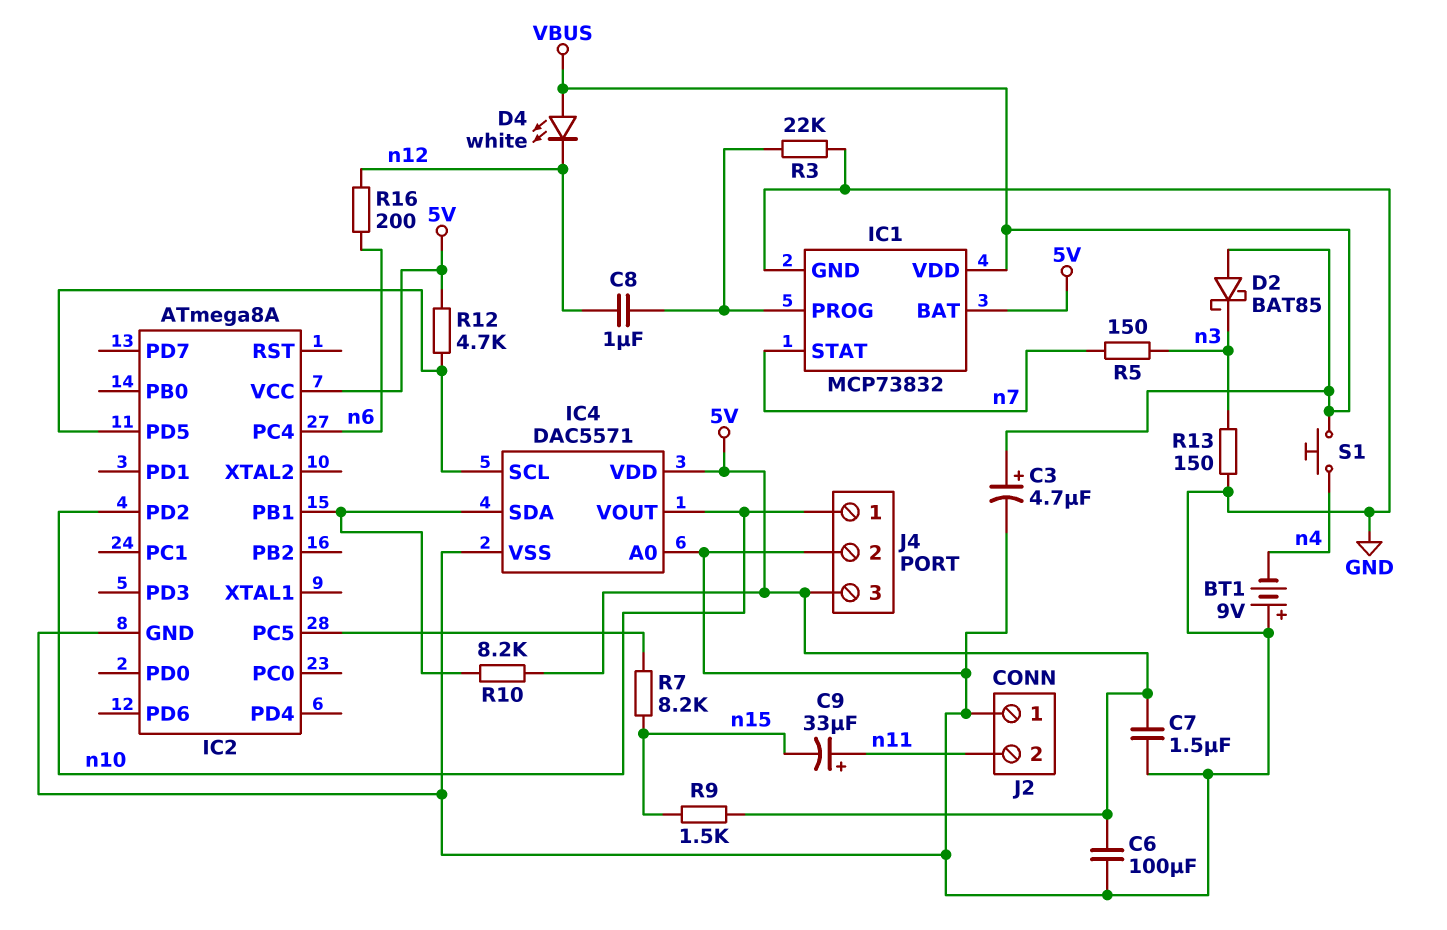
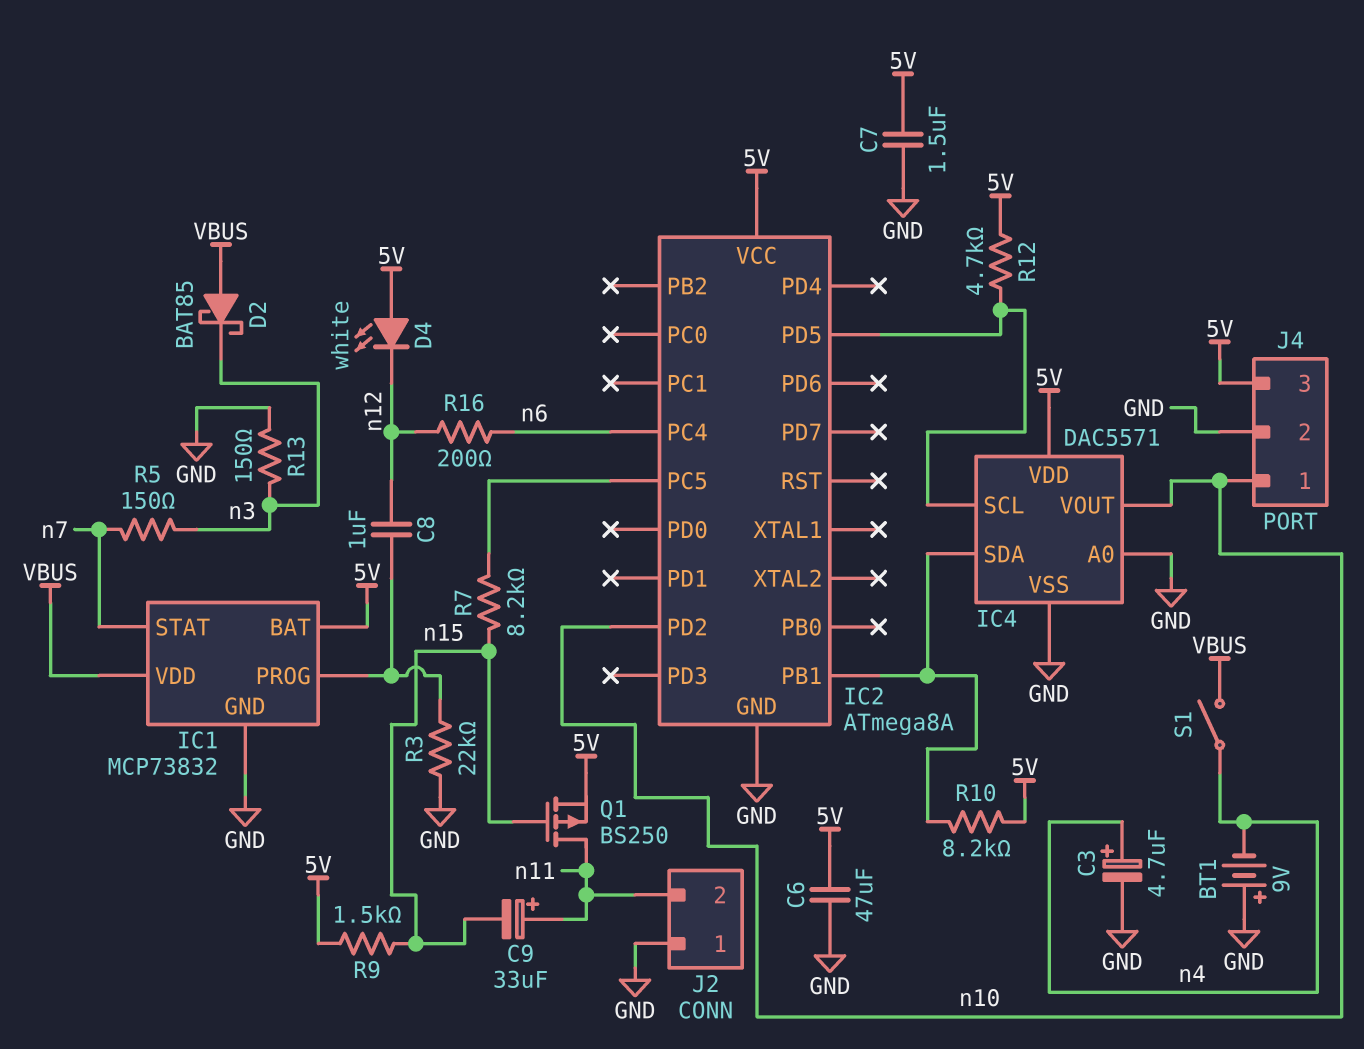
C3: 4.7uF (plus VBUS, minus GND) -> 4.7uF (plus n4, minus GND)
C6: 100uF (5V, GND) -> 47uF (5V, GND)
D4: LED white (A VBUS, K n12) -> LED white (A 5V, K n12)
Q1: none -> PMOS BS250 (G n15, D n11, S 5V)
S1: button (VBUS, n4) -> switch (VBUS, n4)

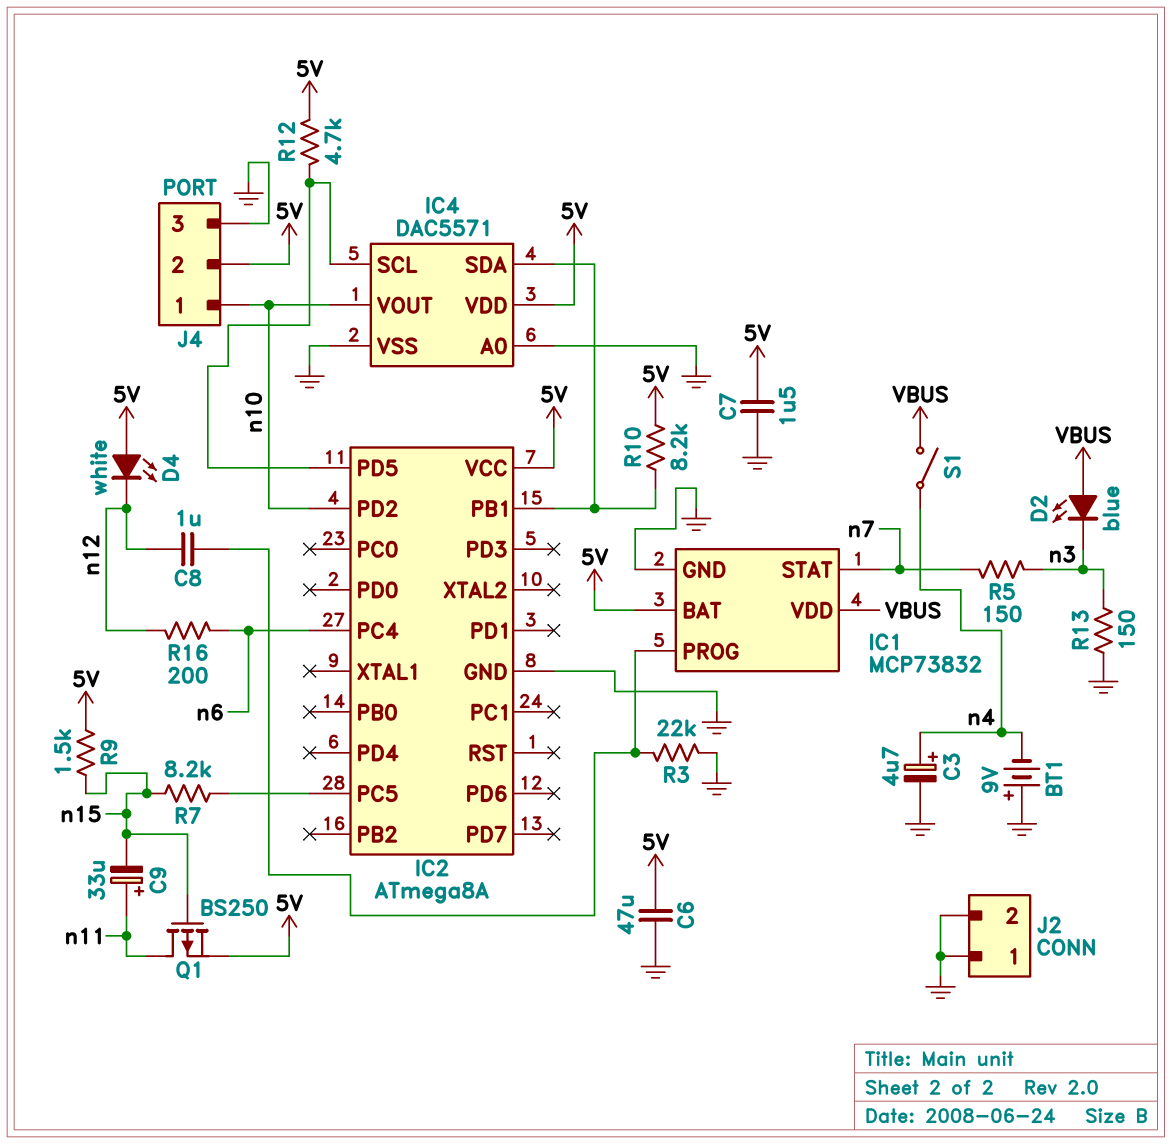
D2: schottky BAT85 (A VBUS, K n3) -> LED blue (A VBUS, K n3)
J2 pin 2: n11 -> GND
J4 pin 2: GND -> 5V
J4 pin 3: 5V -> GND

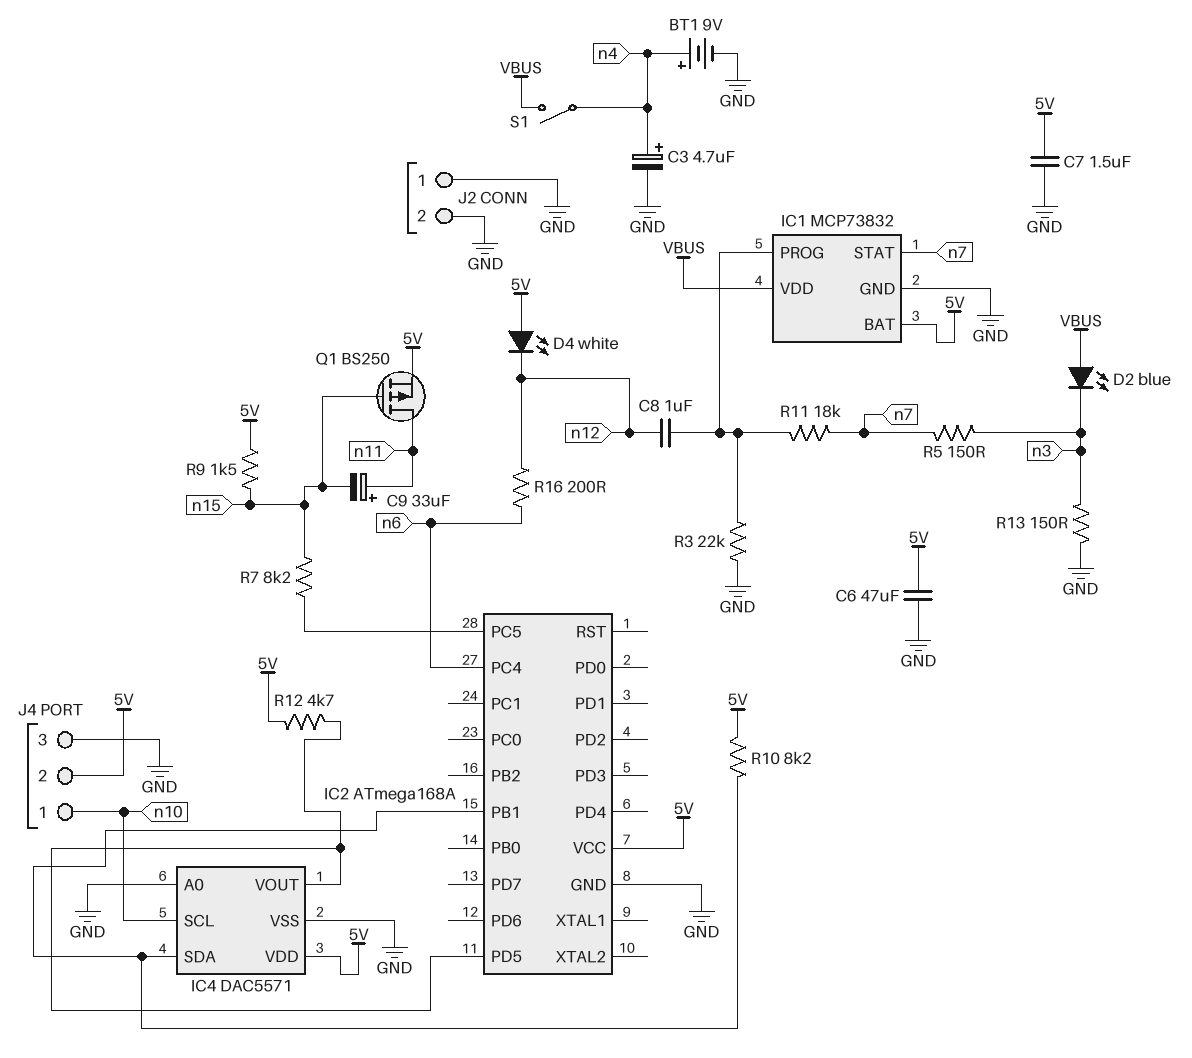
BT1: 9V (plus GND, minus n4) -> 9V (plus n4, minus GND)
IC2: ATmega8A -> ATmega168A
IC2 pin PD2: n10 -> none
IC4 pin SCL: IC2/PD5 -> n10
IC4 pin VOUT: n10 -> IC2/PD5
R11: none -> 18k (IC1/PROG, n7)

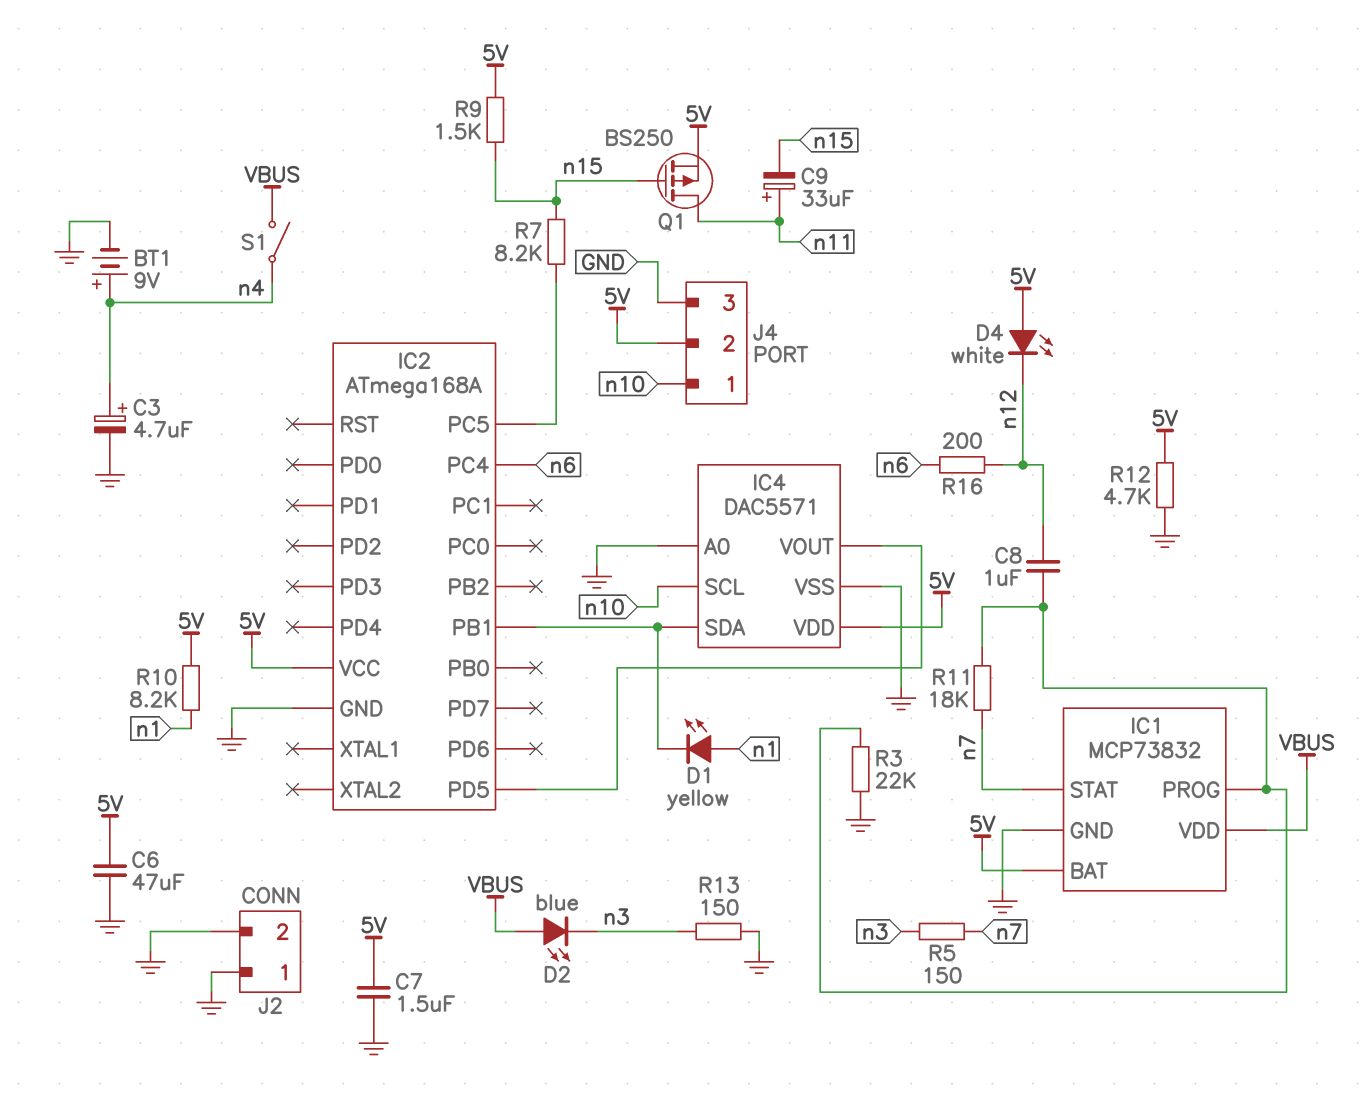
D1: none -> LED yellow (A n1, K IC2/PB1)
R10: 8.2k (5V, IC2/PB1) -> 8.2k (5V, n1)
R12: 4.7k (5V, IC2/PD5) -> 4.7k (5V, GND)

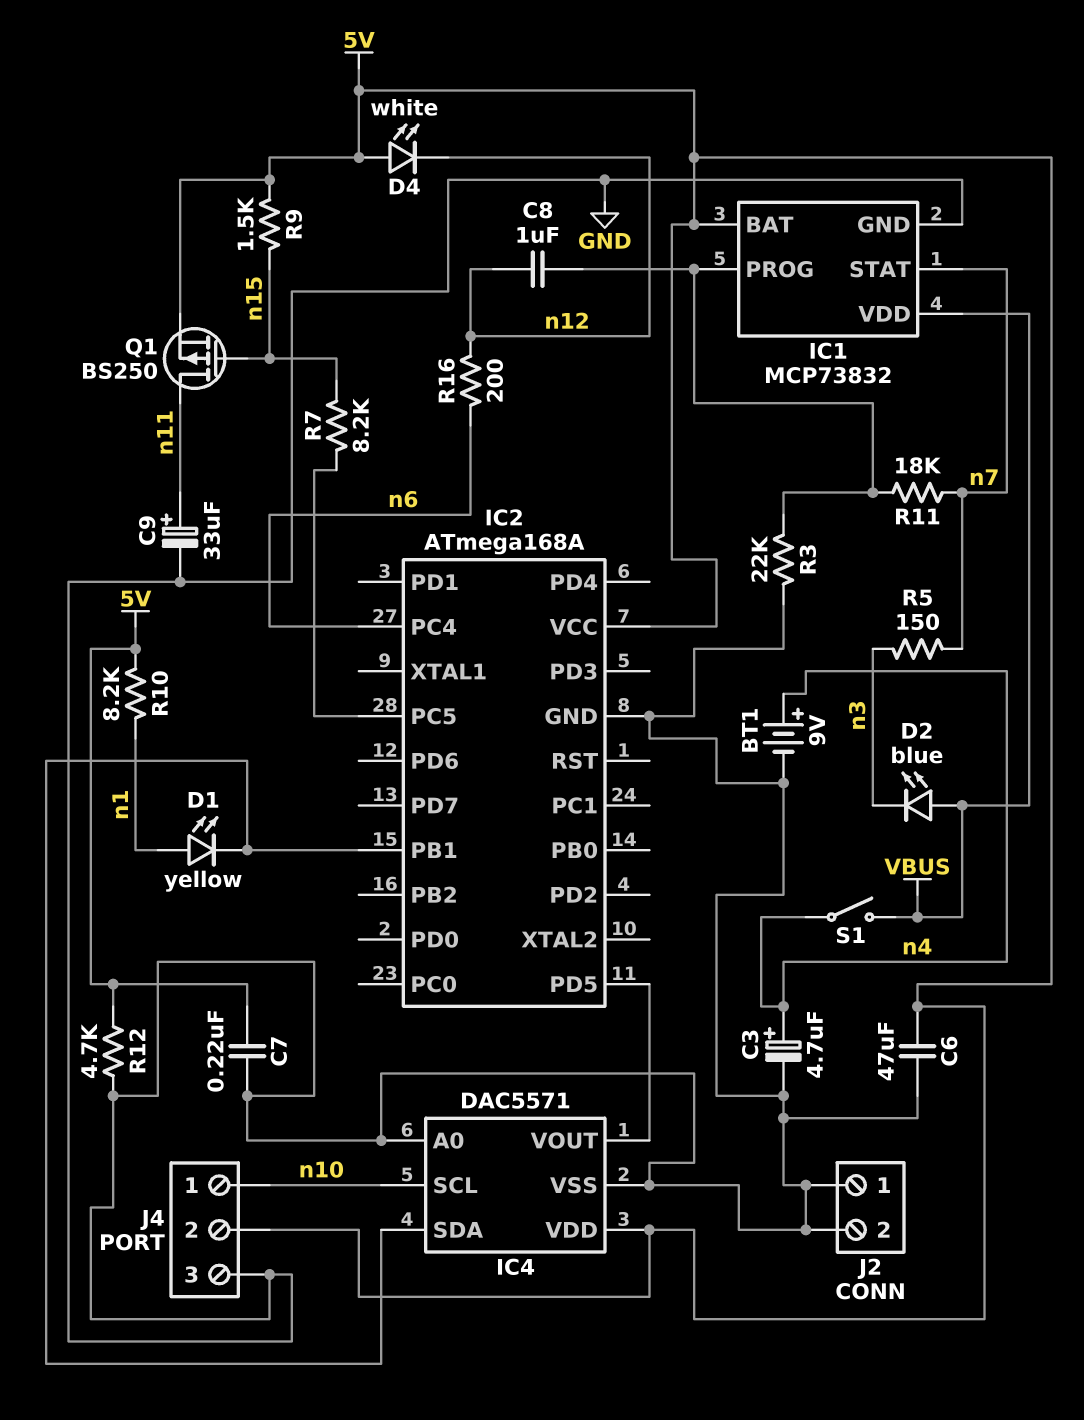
C7: 1.5uF (5V, GND) -> 220nF (5V, GND)
C9: 33uF (plus n11, minus n15) -> 33uF (plus n11, minus GND)
R13: 150 (GND, n3) -> none

